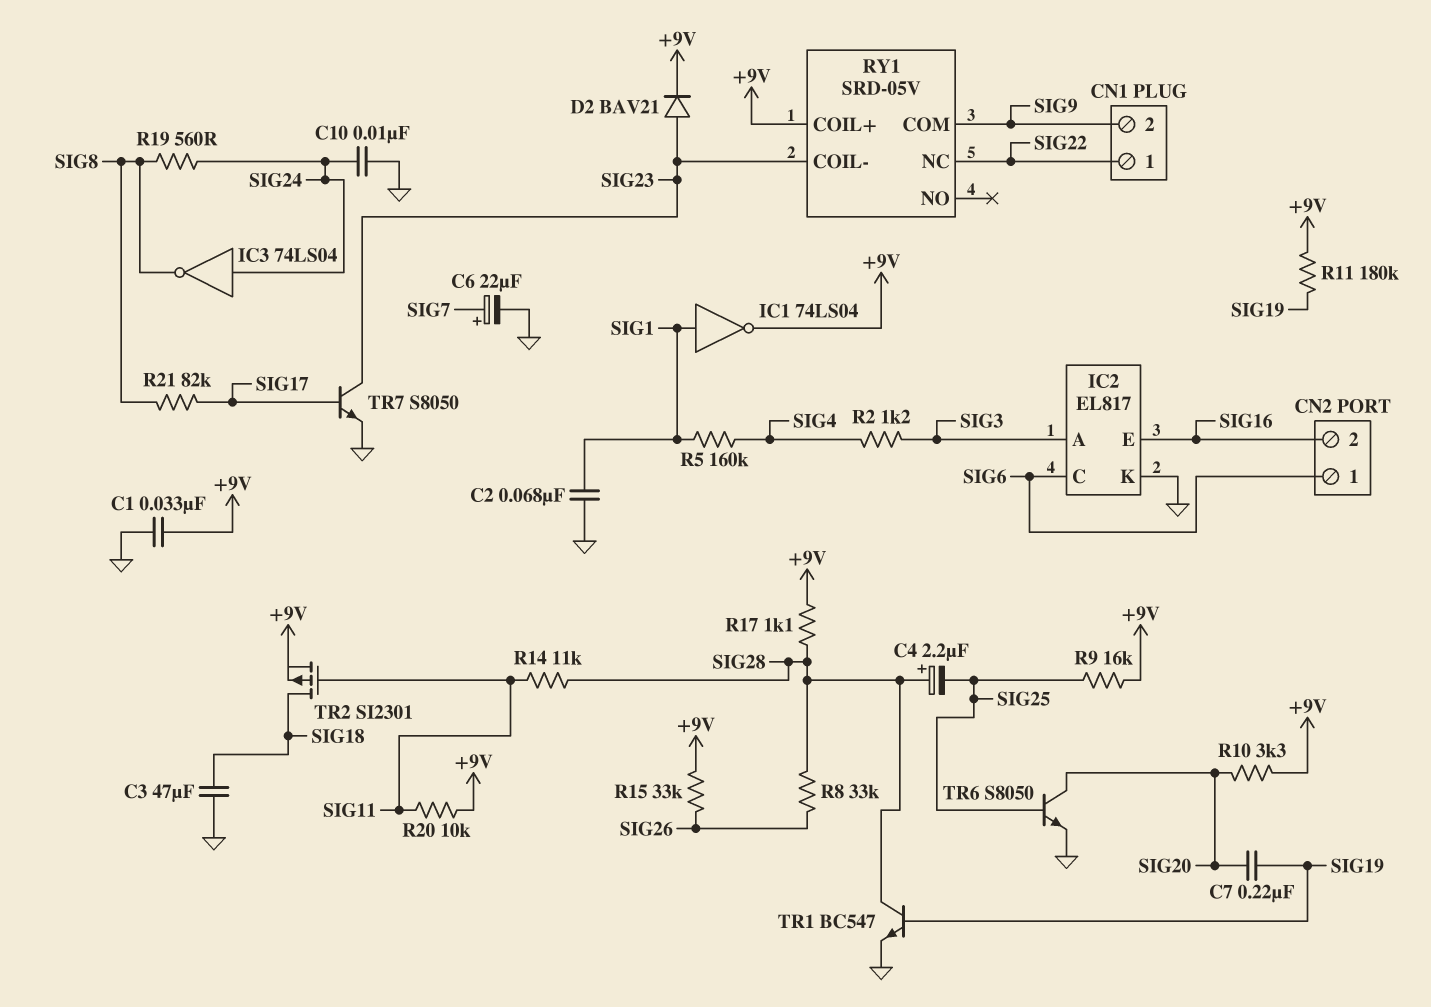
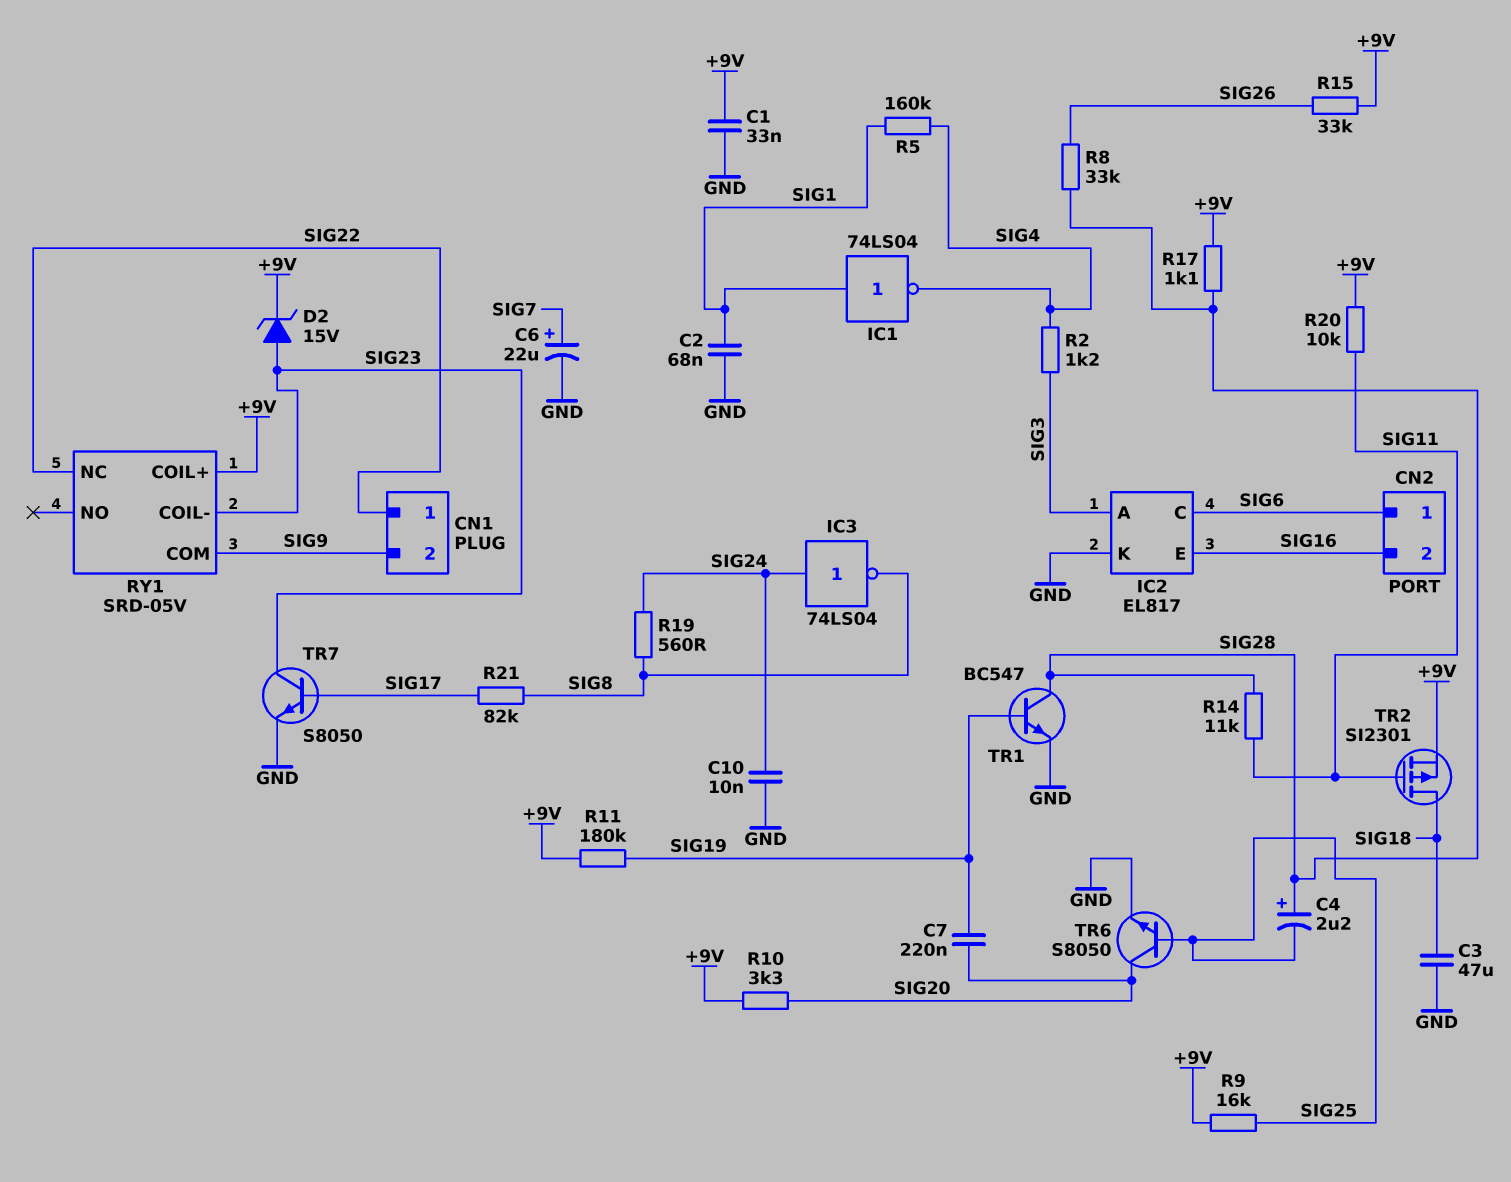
D2: diode BAV21 (A SIG23, K +9V) -> zener 15V (A SIG23, K +9V)
IC1: NOT 74LS04 (in SIG1, out +9V) -> NOT 74LS04 (in SIG1, out SIG4)

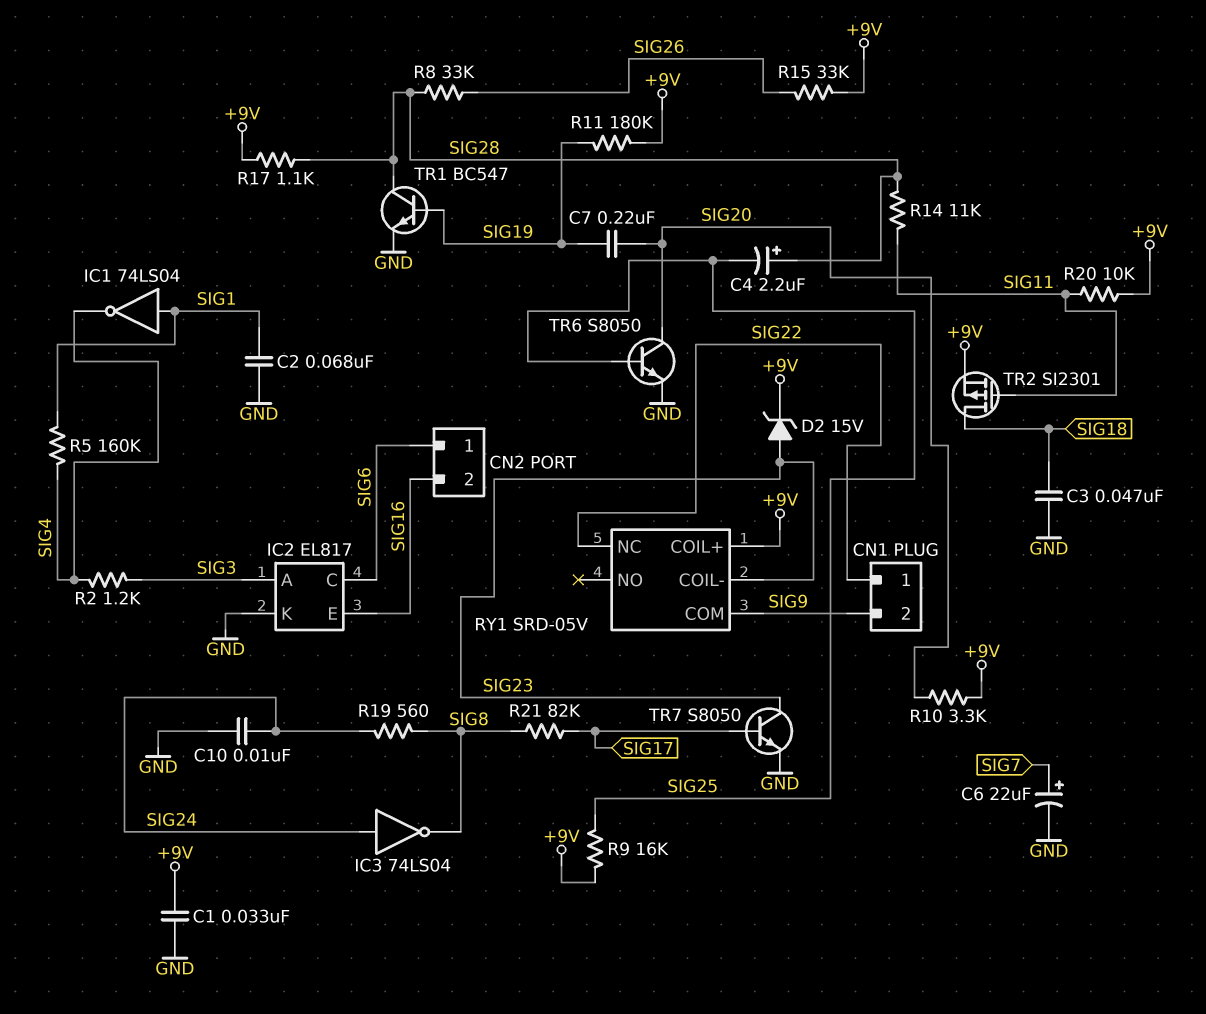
C3: 47uF (GND, SIG18) -> 47nF (GND, SIG18)

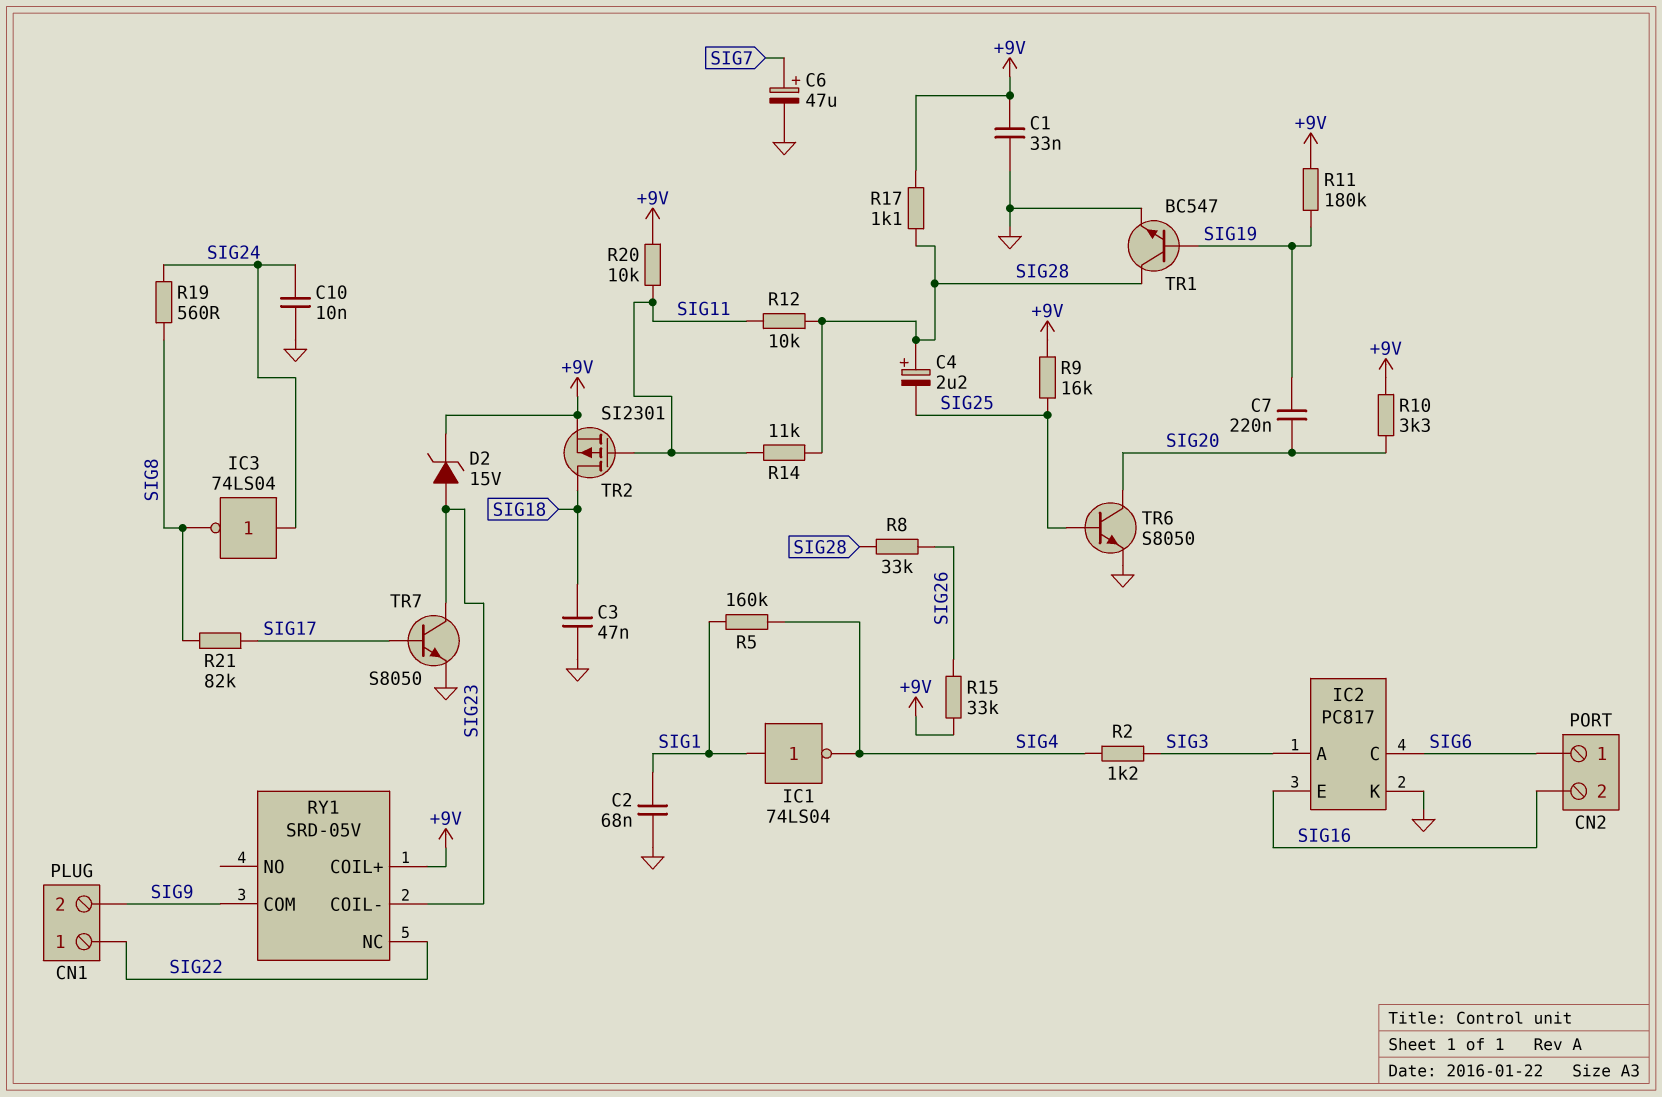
C6: 22uF (plus SIG7, minus GND) -> 47uF (plus SIG7, minus GND)
IC2: EL817 -> PC817
R12: none -> 10k (SIG11, SIG28)

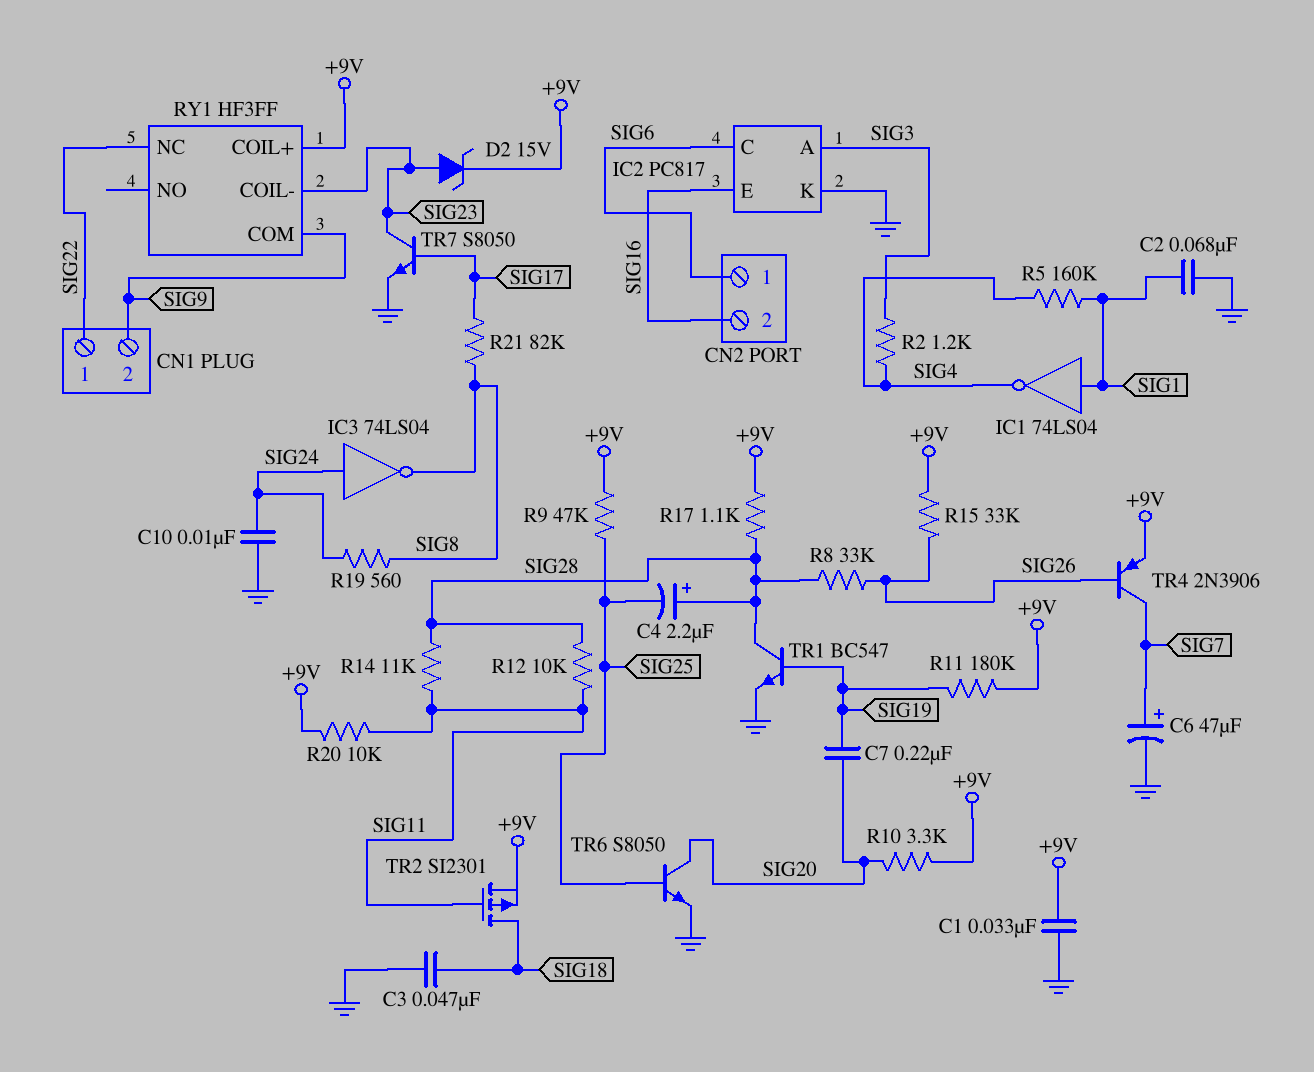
R9: 16k (+9V, SIG25) -> 47k (+9V, SIG25)
RY1: SRD-05V -> HF3FF
TR4: none -> PNP 2N3906 (B SIG26, C SIG7, E +9V)

